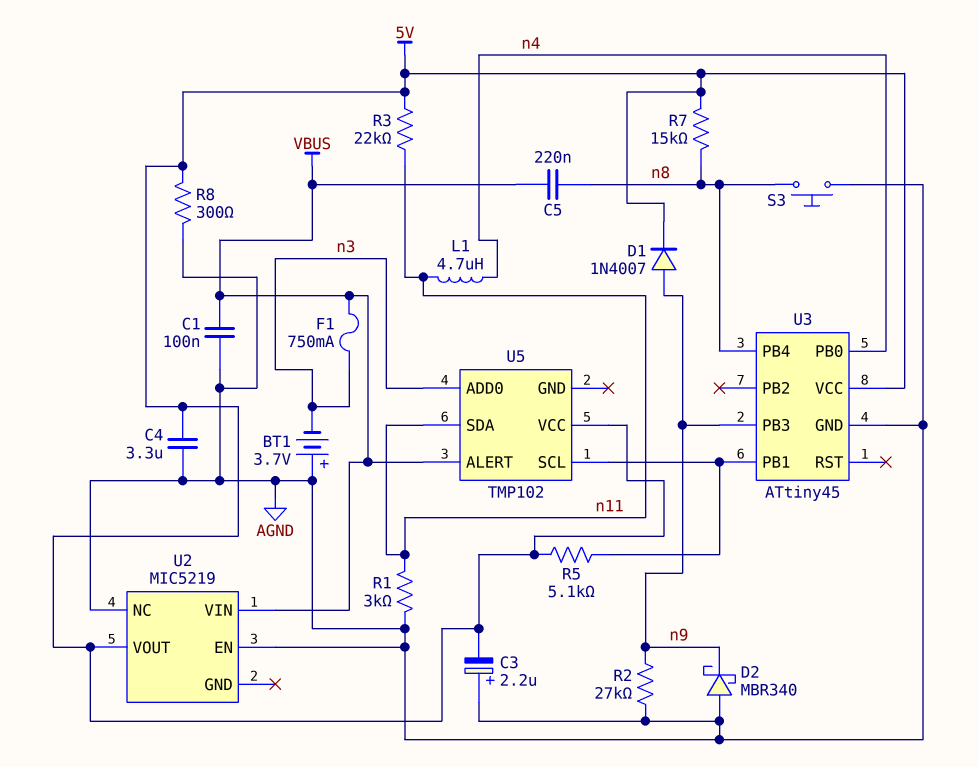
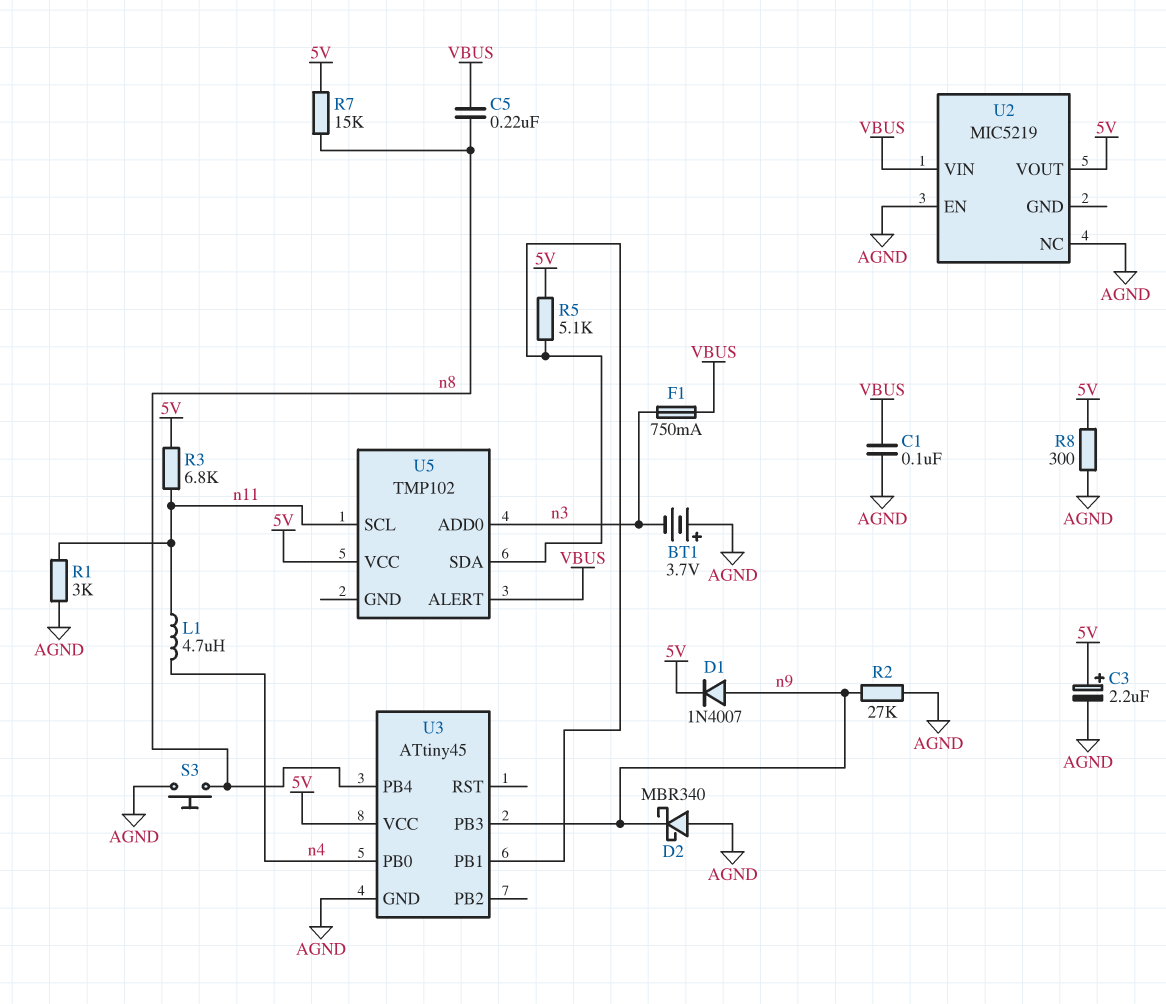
C3: 2.2uF (plus AGND, minus 5V) -> 2.2uF (plus 5V, minus AGND)
C4: 3.3uF (5V, AGND) -> none
R3: 22k (5V, n11) -> 6.8k (5V, n11)
U5 pin SCL: U3/PB1 -> n11
U5 pin SDA: n11 -> U3/PB1

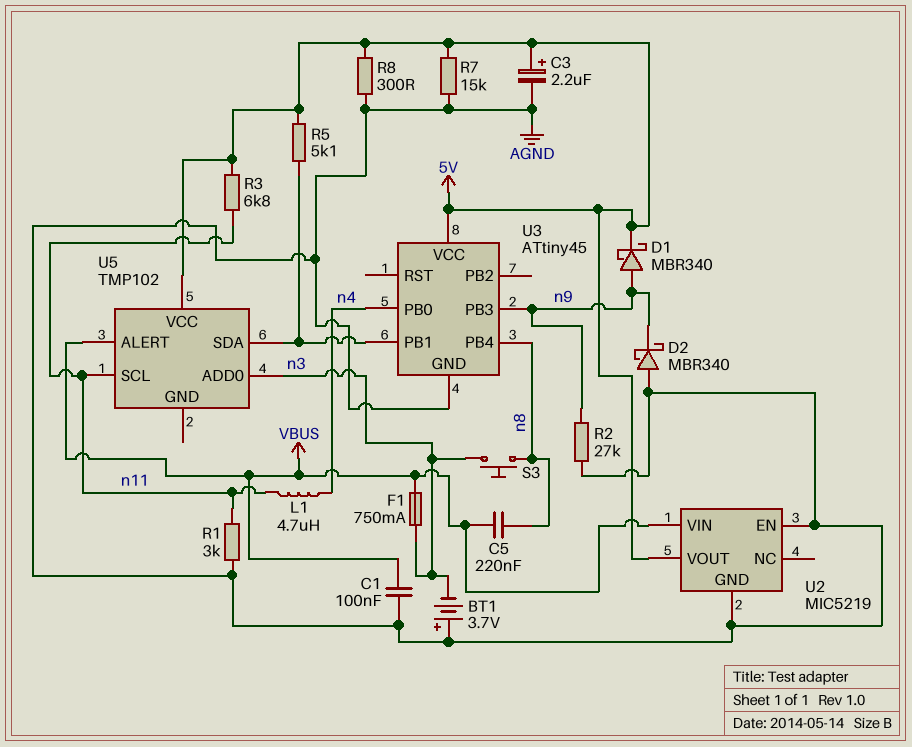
D1: diode 1N4007 (A n9, K 5V) -> schottky MBR340 (A n9, K 5V)
R7: 15k (5V, n8) -> 15k (5V, AGND)
S3: button (AGND, n8) -> button (n3, n8)
U2 pin GND: none -> AGND
U2 pin NC: AGND -> none

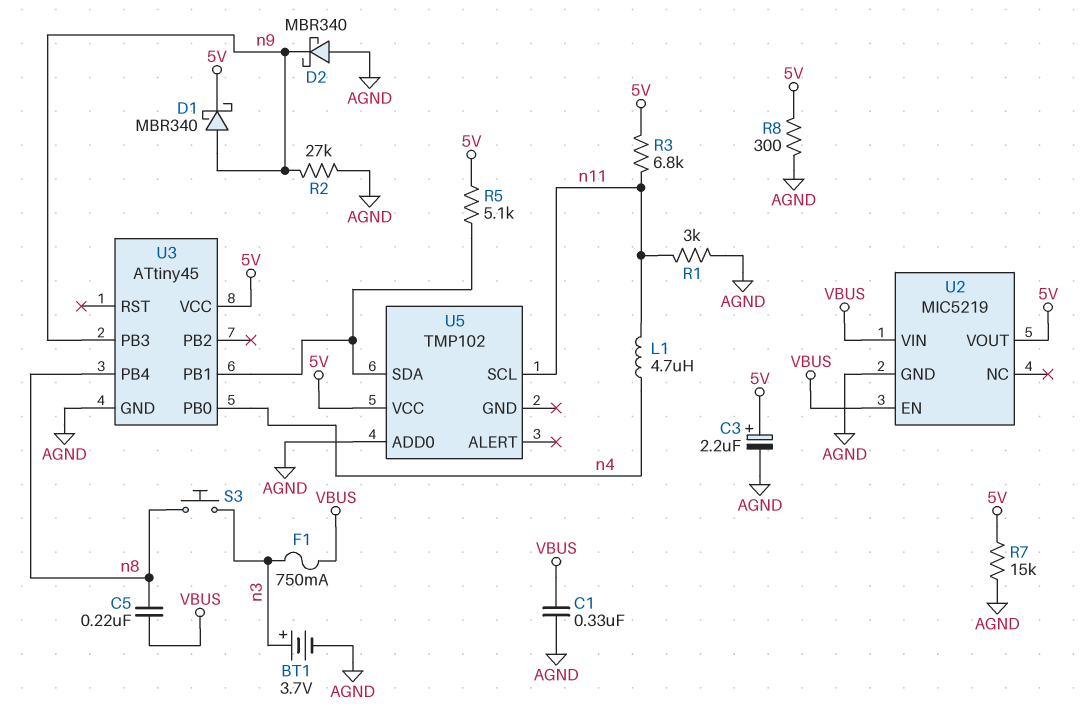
BT1: 3.7V (plus AGND, minus n3) -> 3.7V (plus n3, minus AGND)
C1: 100nF (AGND, VBUS) -> 330nF (AGND, VBUS)
U2 pin EN: AGND -> VBUS
U5 pin ADD0: n3 -> AGND
U5 pin ALERT: VBUS -> none

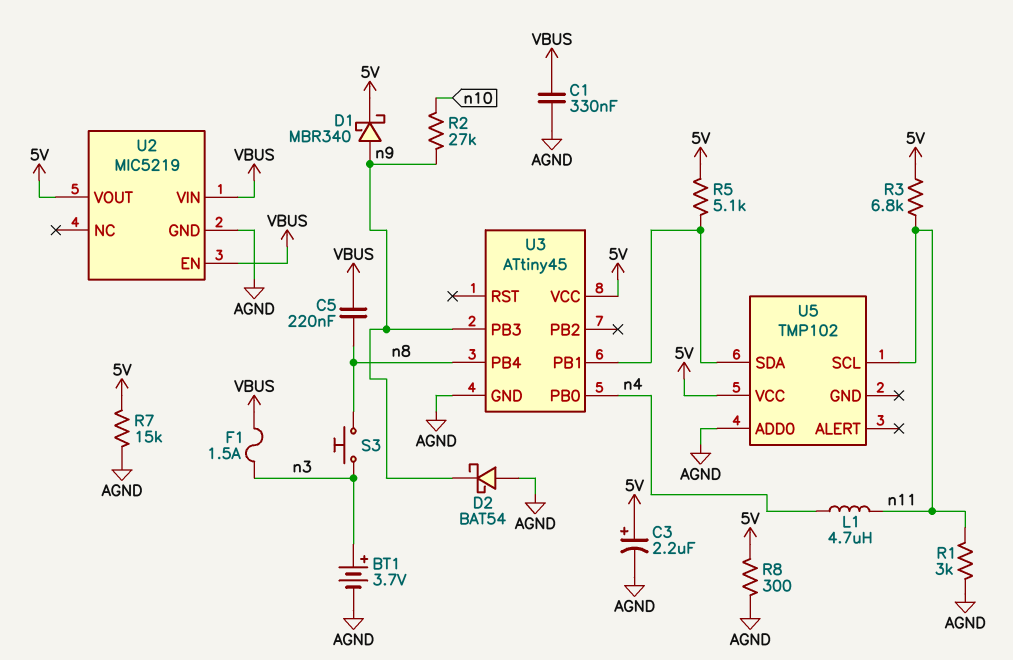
D2: schottky MBR340 (A AGND, K n9) -> schottky BAT54 (A AGND, K n9)
F1: 750mA (VBUS, n3) -> 1.5A (VBUS, n3)
R2: 27k (AGND, n9) -> 27k (n9, n10)

